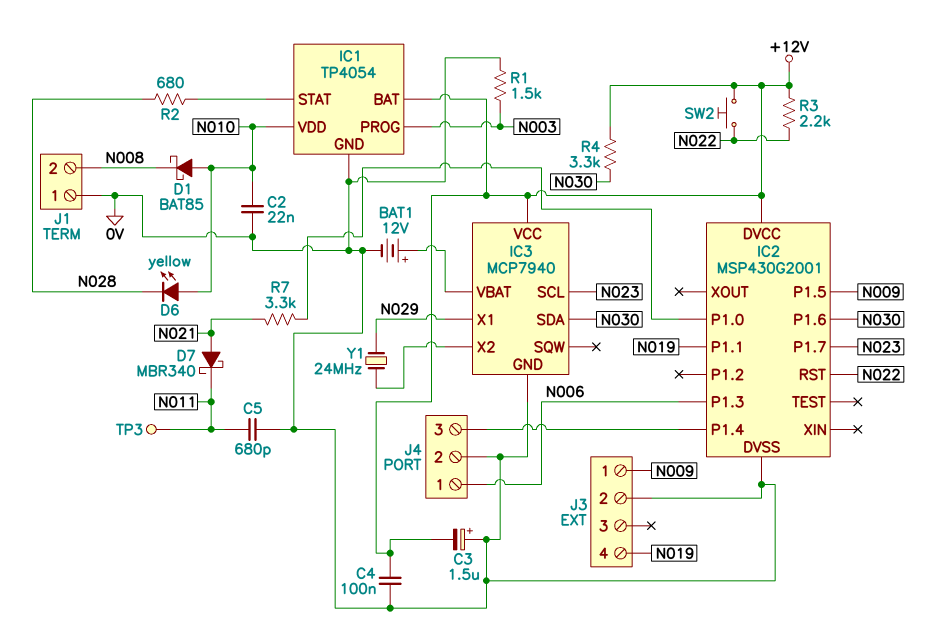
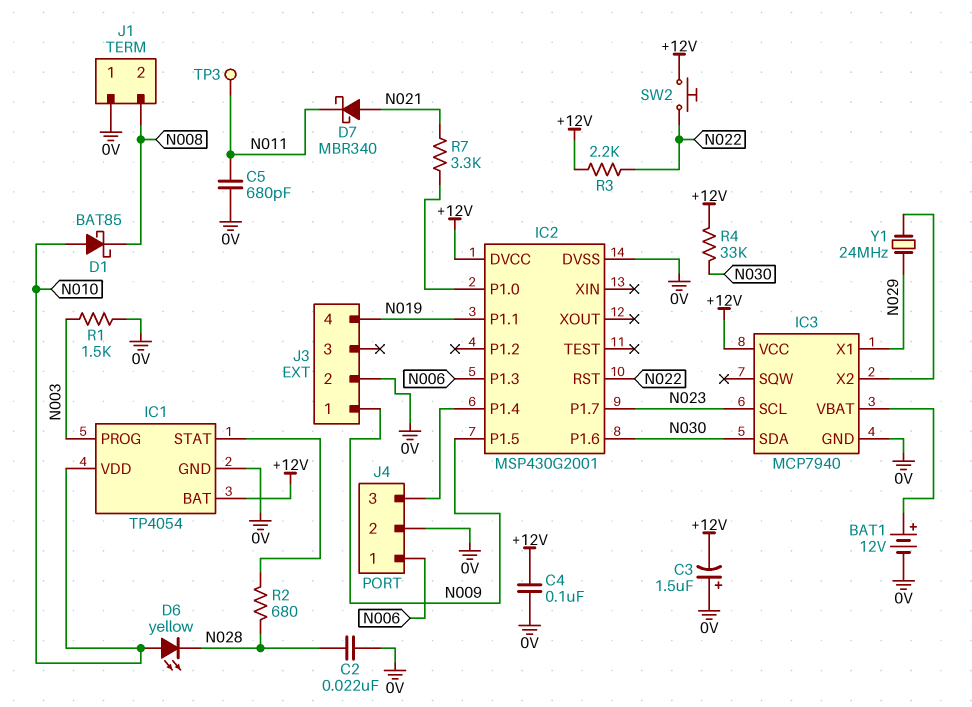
C2: 22nF (0V, N010) -> 22nF (0V, N028)
R4: 3.3k (+12V, N030) -> 33k (+12V, N030)

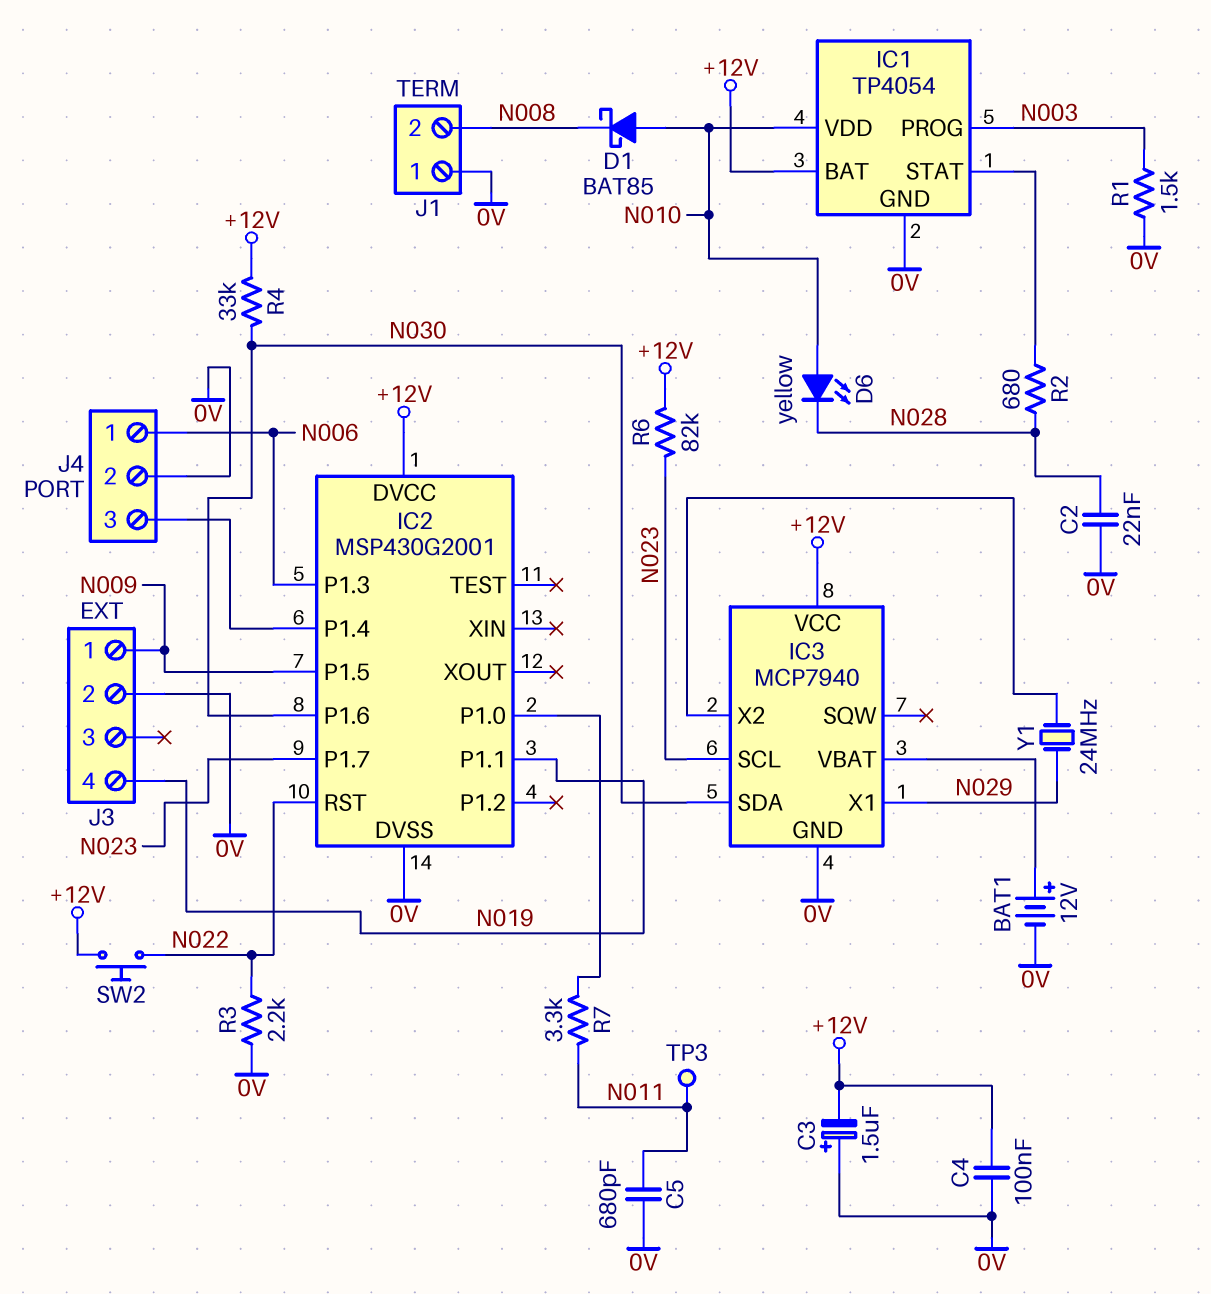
D7: schottky MBR340 (A N021, K N011) -> none
R3: 2.2k (+12V, N022) -> 2.2k (0V, N022)
R6: none -> 82k (+12V, N023)
R7: 3.3k (IC2/P1.0, N021) -> 3.3k (IC2/P1.0, N011)

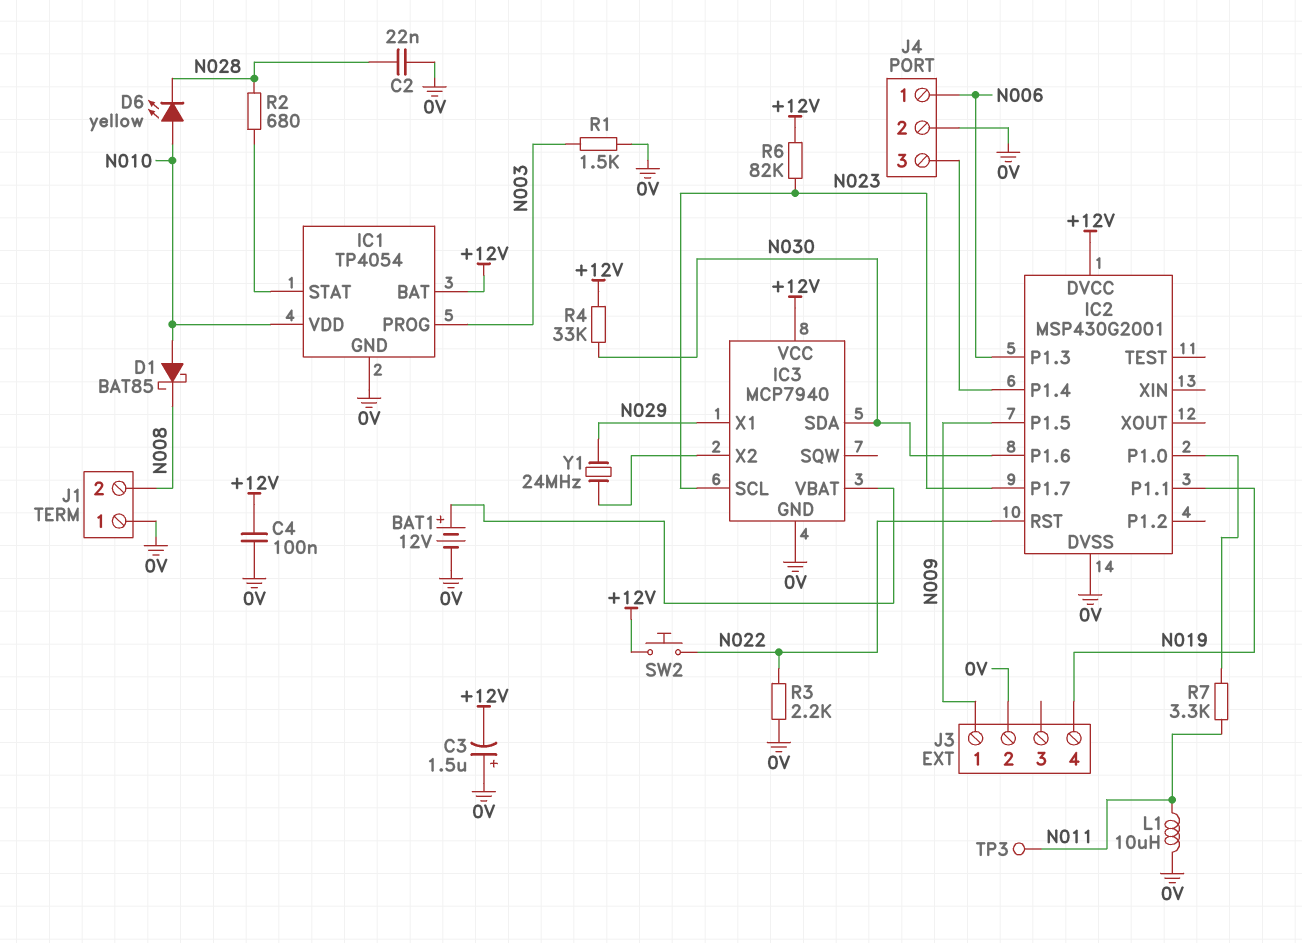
C5: 680pF (0V, N011) -> none
L1: none -> 10uH (0V, N011)

